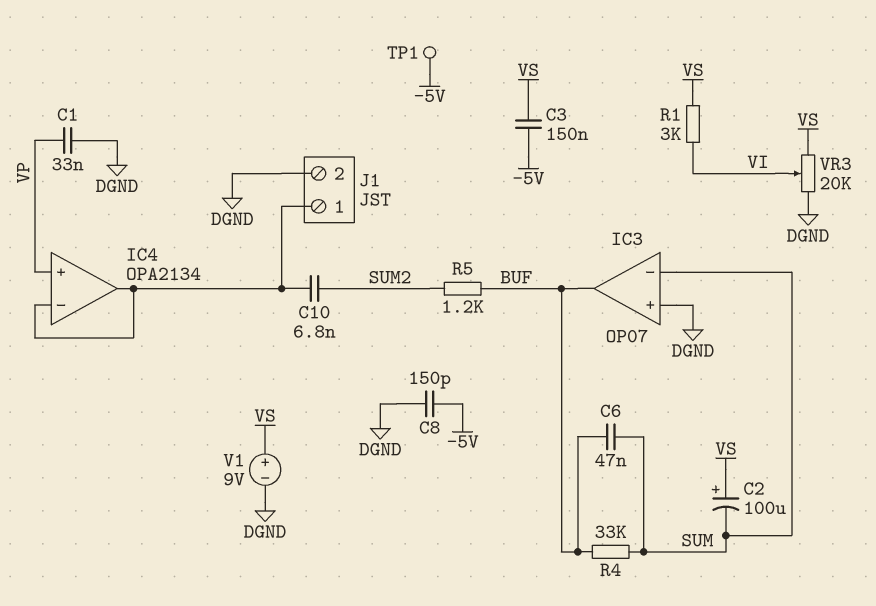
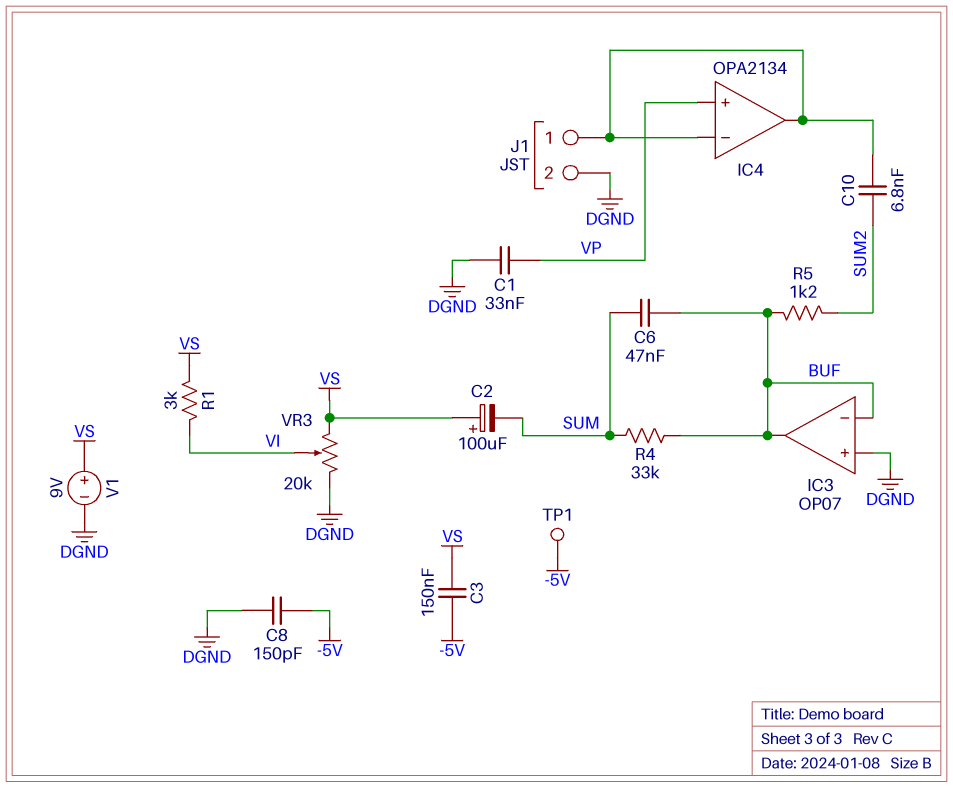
IC3 pin in-: SUM -> BUF

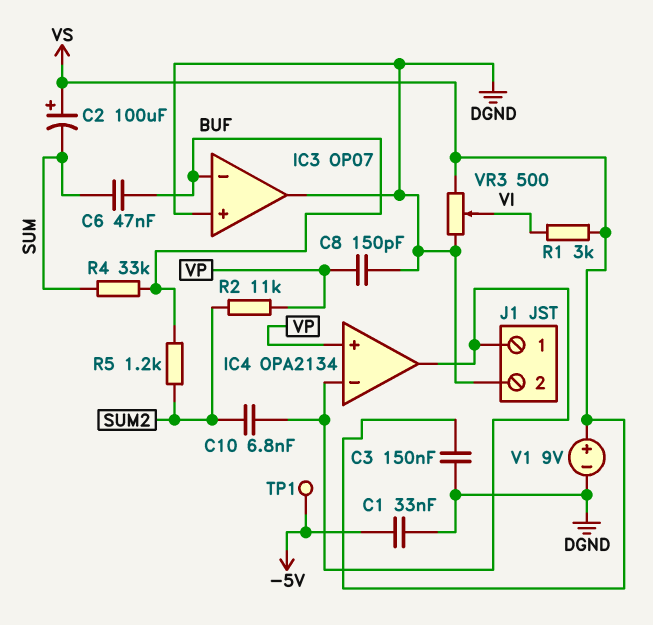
C1: 33nF (DGND, VP) -> 33nF (-5V, DGND)
C3: 150nF (-5V, VS) -> 150nF (DGND, VS)
C8: 150pF (-5V, DGND) -> 150pF (DGND, VP)
IC3 pin out: BUF -> DGND
R2: none -> 11k (SUM2, VP)
VR3: 20k (DGND, VS, wiper VI) -> 500 (DGND, VS, wiper VI)

